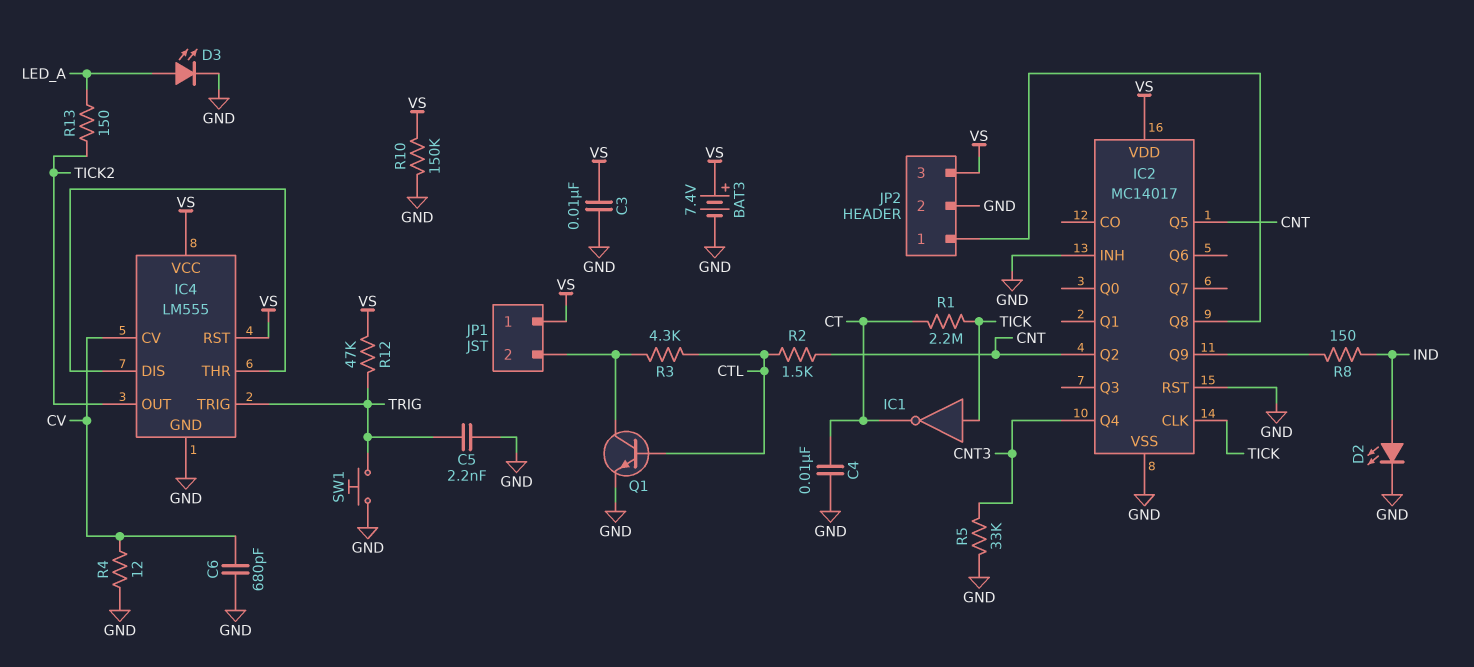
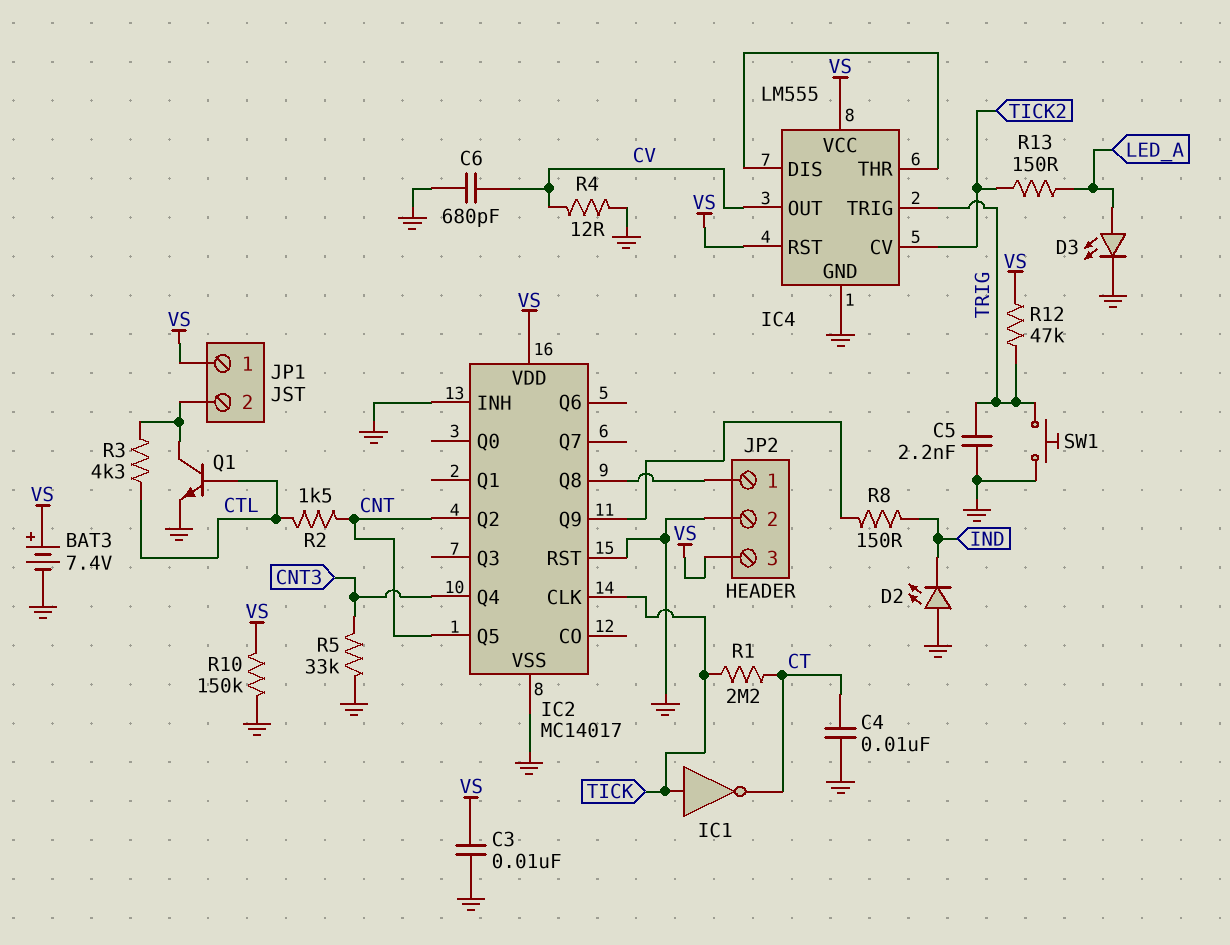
D2: LED (A IND, K GND) -> LED (A GND, K IND)
IC4 pin CV: CV -> TICK2
IC4 pin OUT: TICK2 -> CV

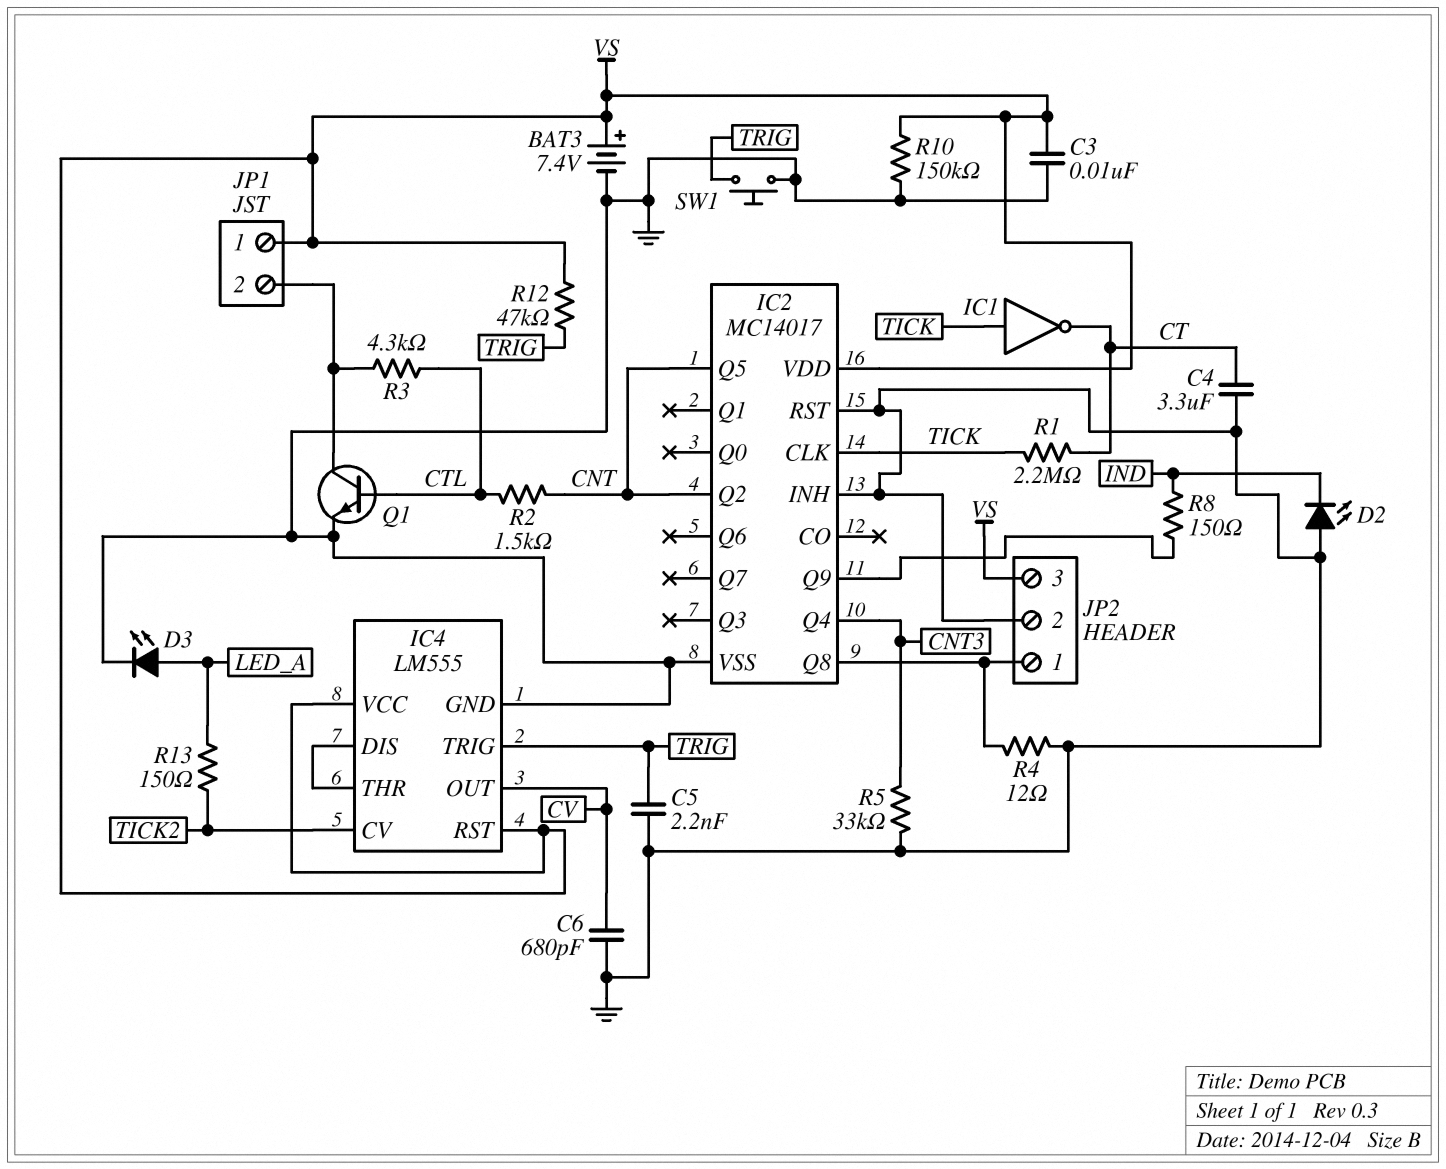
C4: 10nF (CT, GND) -> 3.3uF (CT, GND)
R4: 12 (CV, GND) -> 12 (GND, IC2/Q8)

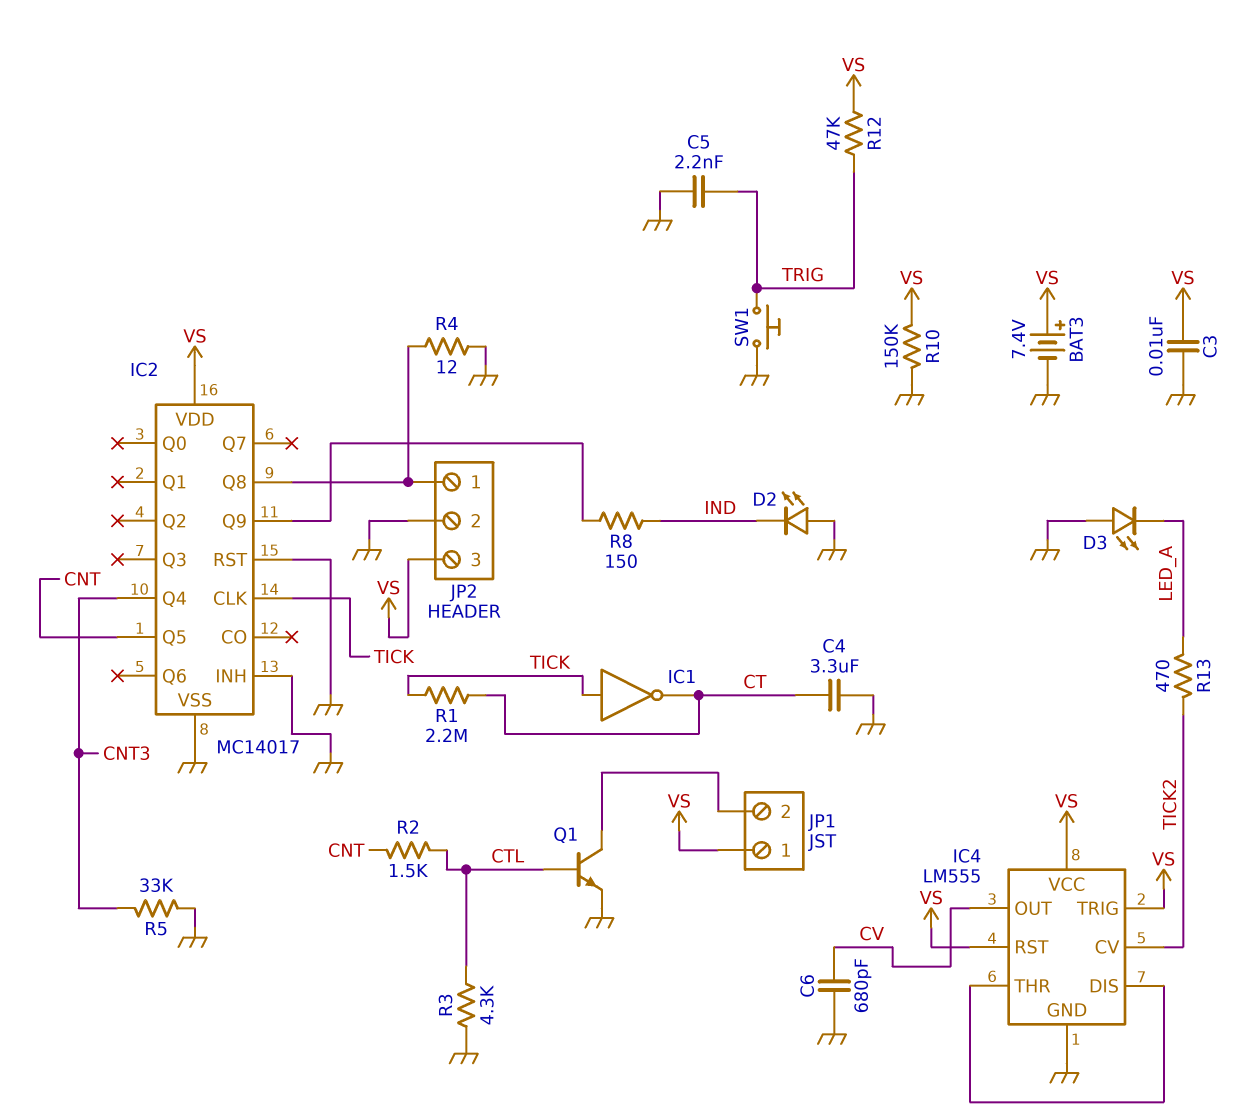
D3: LED (A LED_A, K GND) -> LED (A GND, K LED_A)
IC2 pin Q2: CNT -> none
IC4 pin TRIG: TRIG -> VS
R3: 4.3k (CTL, JP1/2) -> 4.3k (CTL, GND)
R13: 150 (LED_A, TICK2) -> 470 (LED_A, TICK2)

